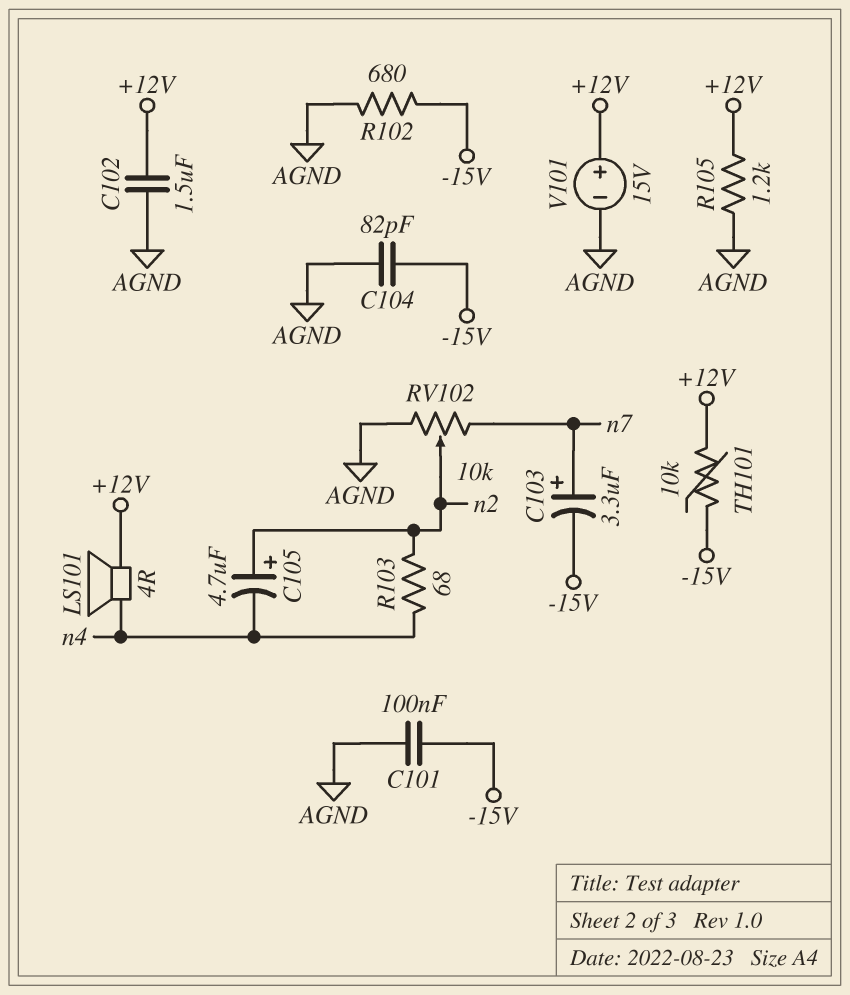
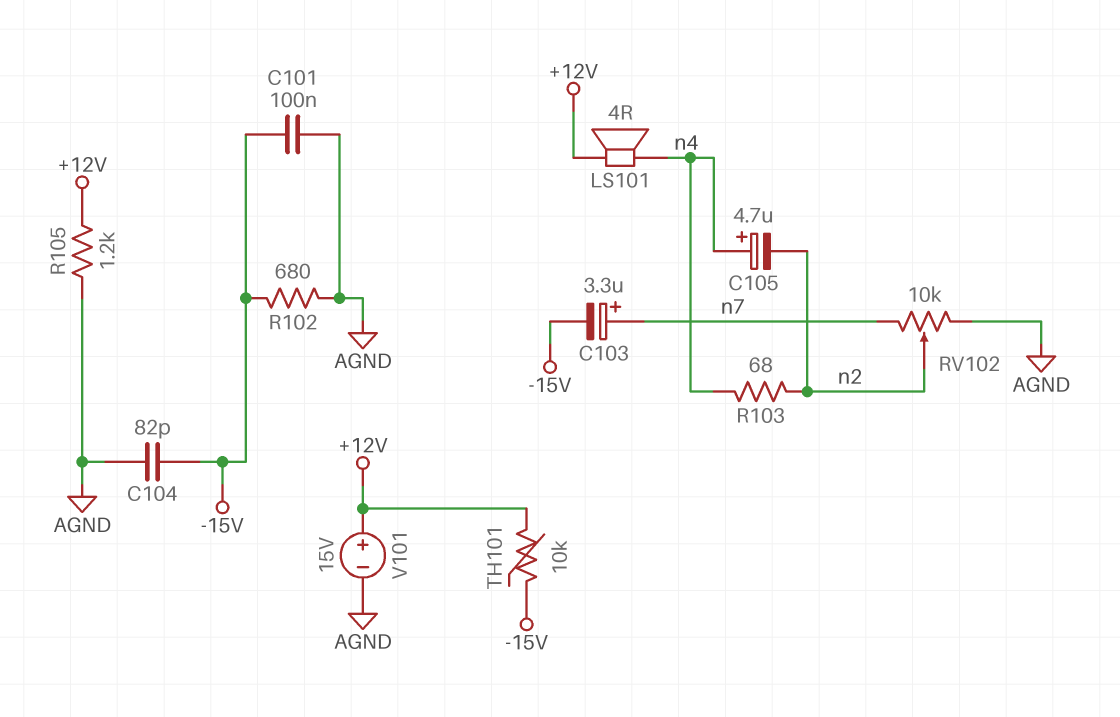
C102: 1.5uF (+12V, AGND) -> none
C105: 4.7uF (plus n2, minus n4) -> 4.7uF (plus n4, minus n2)

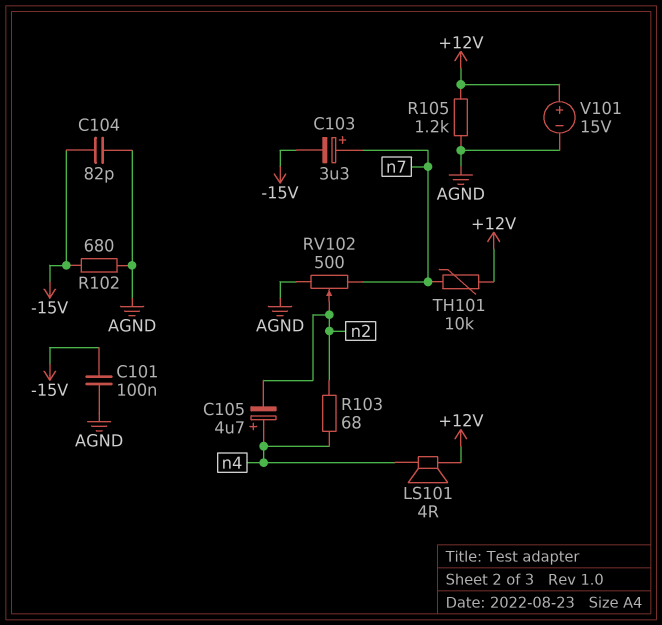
RV102: 10k (AGND, n7, wiper n2) -> 500 (AGND, n7, wiper n2)
TH101: 10k (+12V, -15V) -> 10k (+12V, n7)

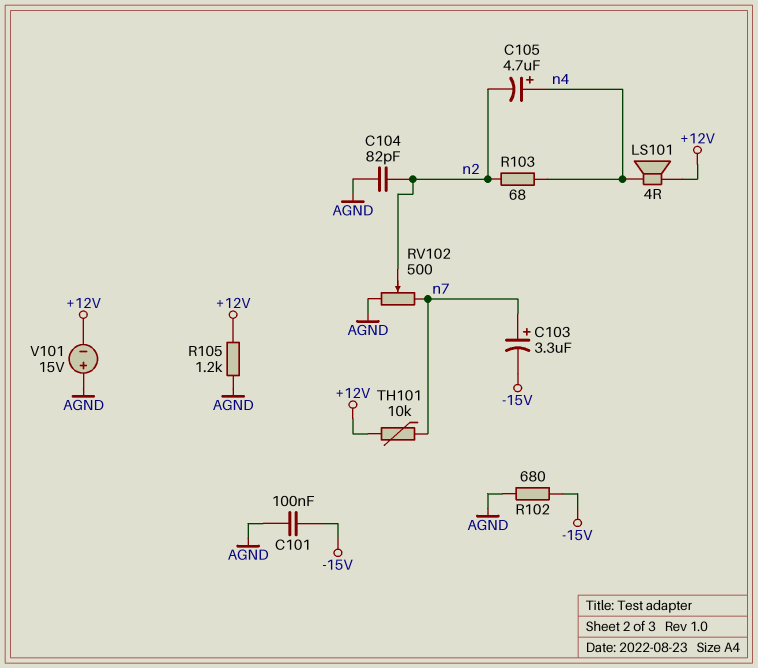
C104: 82pF (-15V, AGND) -> 82pF (AGND, n2)
V101: 15V (plus +12V, minus AGND) -> 15V (plus AGND, minus +12V)

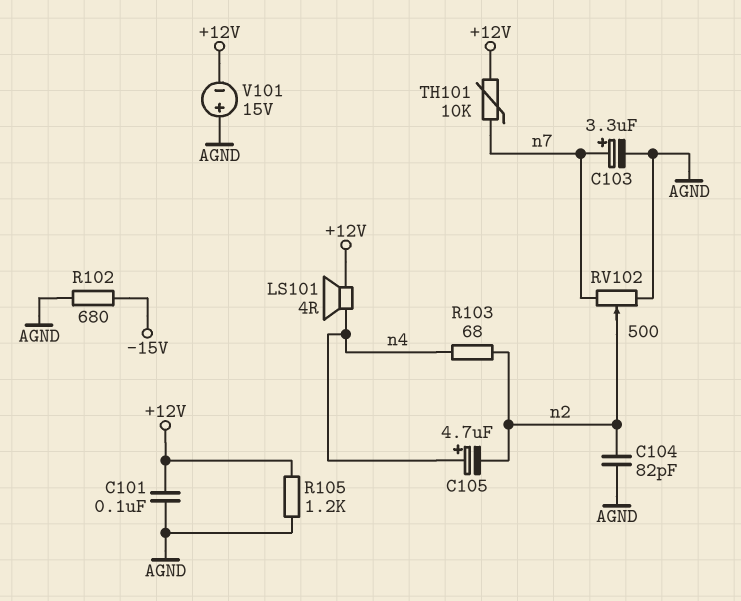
C101: 100nF (-15V, AGND) -> 100nF (+12V, AGND)
C103: 3.3uF (plus n7, minus -15V) -> 3.3uF (plus n7, minus AGND)

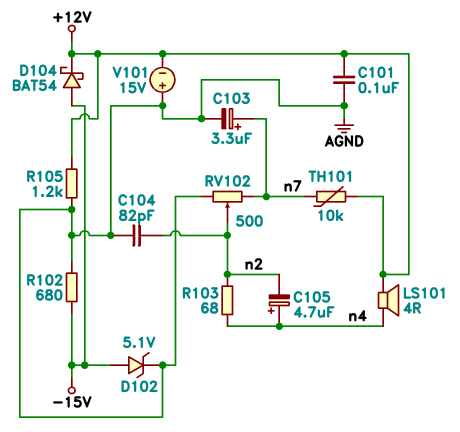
D102: none -> zener 5.1V (A -15V, K AGND)
D104: none -> schottky BAT54 (A -15V, K +12V)

